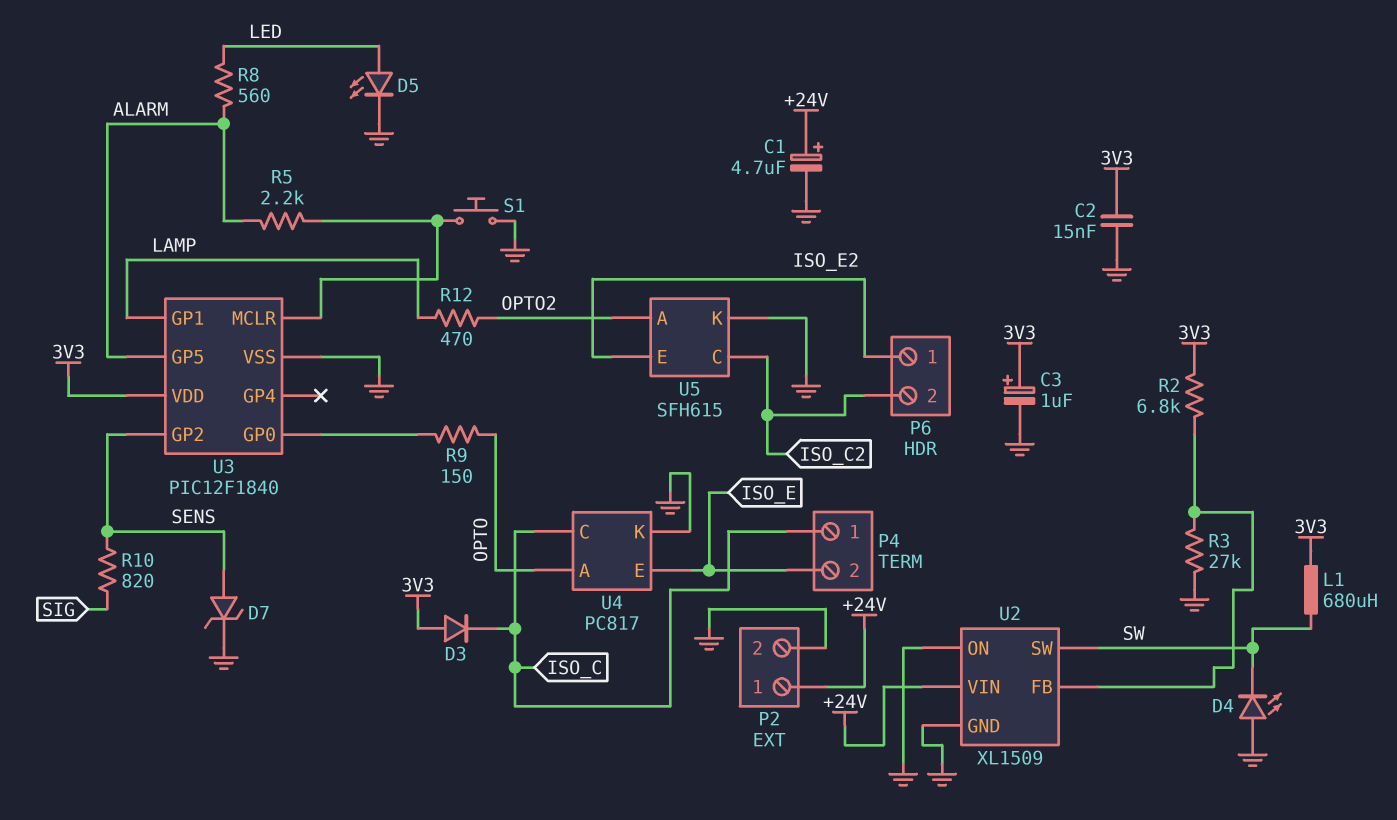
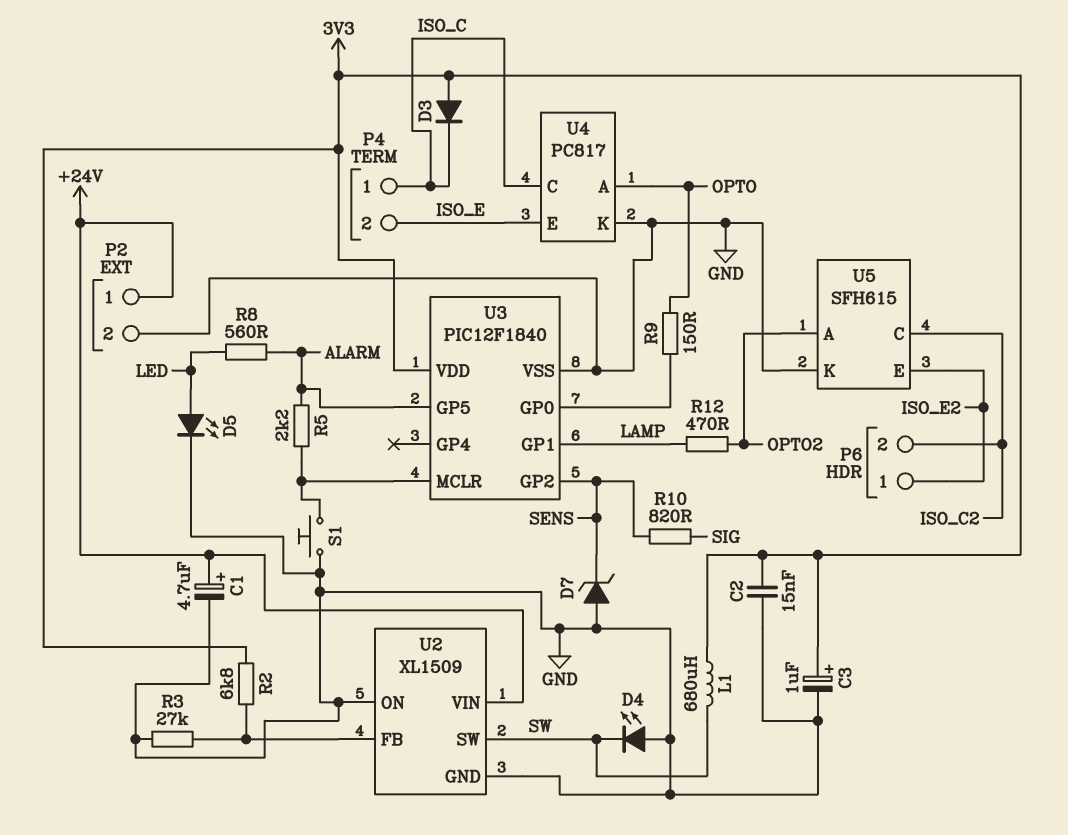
D7: zener (A SENS, K GND) -> zener (A GND, K SENS)

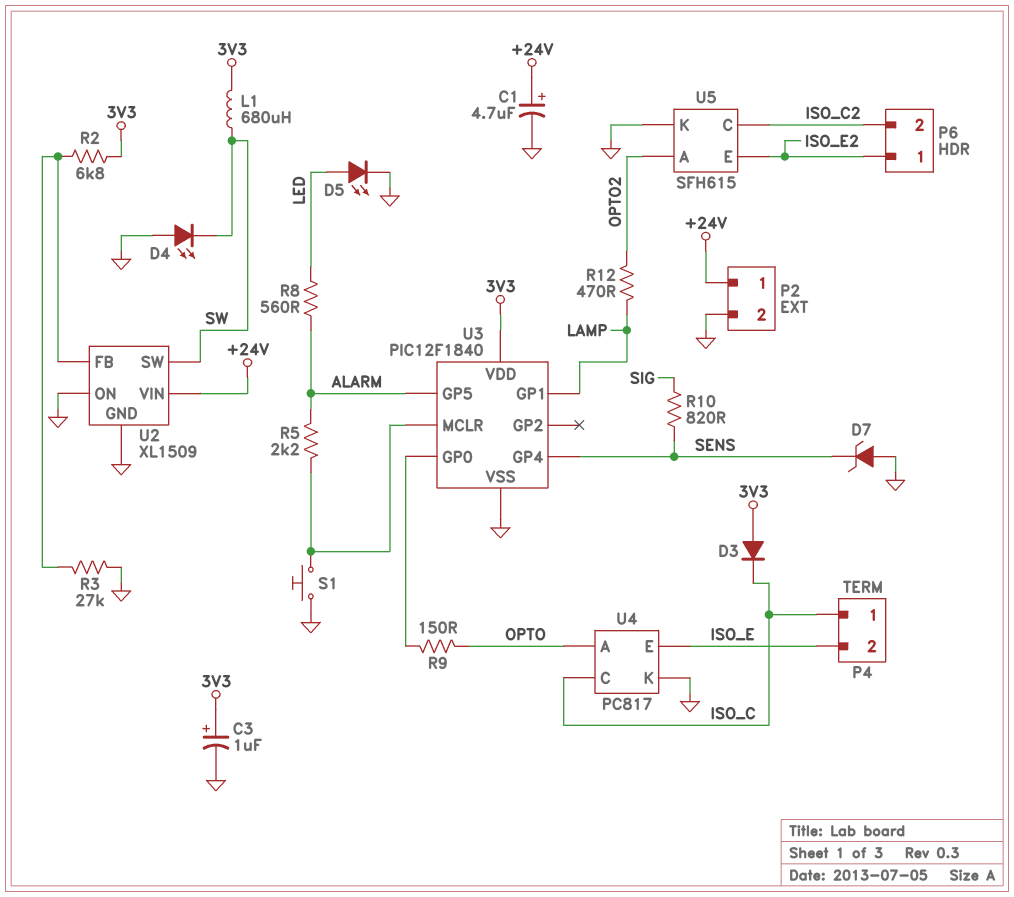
C2: 15nF (3V3, GND) -> none
U3 pin GP2: SENS -> none
U3 pin GP4: none -> SENS

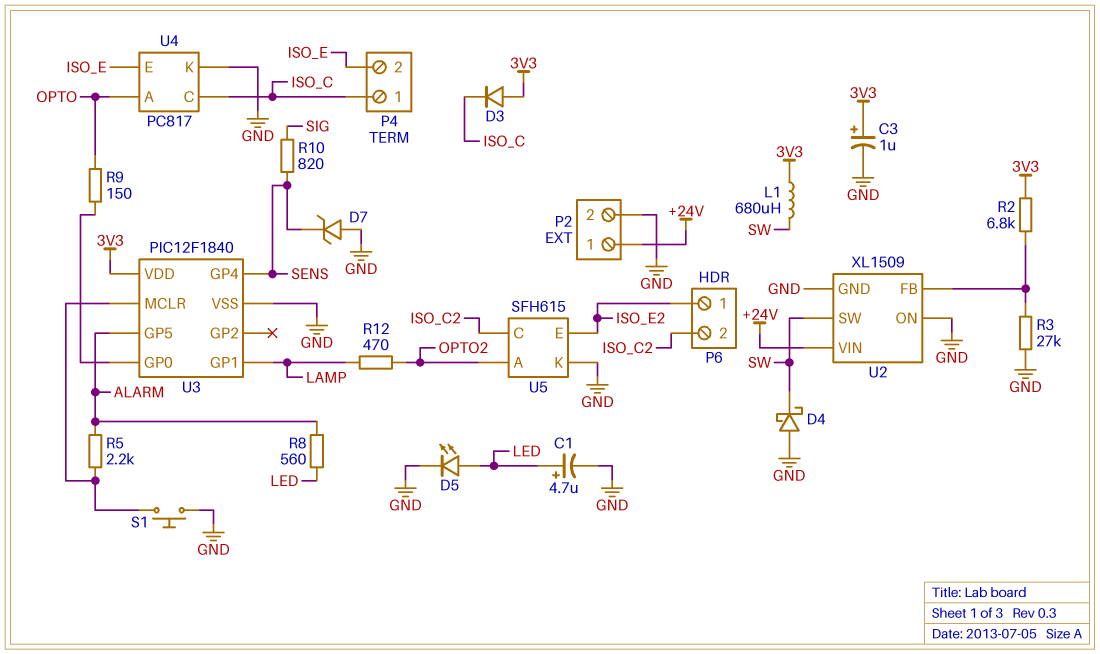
C1: 4.7uF (plus +24V, minus GND) -> 4.7uF (plus LED, minus GND)
D4: LED (A GND, K SW) -> schottky (A GND, K SW)

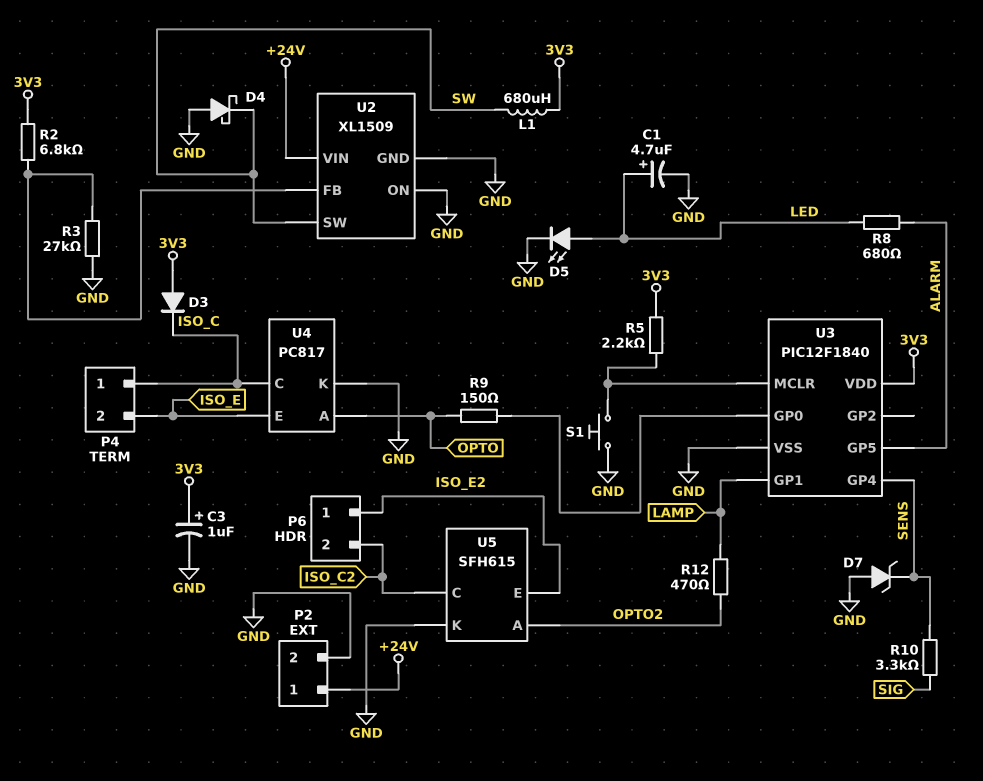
R5: 2.2k (ALARM, U3/MCLR) -> 2.2k (3V3, U3/MCLR)
R8: 560 (ALARM, LED) -> 680 (ALARM, LED)
R10: 820 (SENS, SIG) -> 3.3k (SENS, SIG)

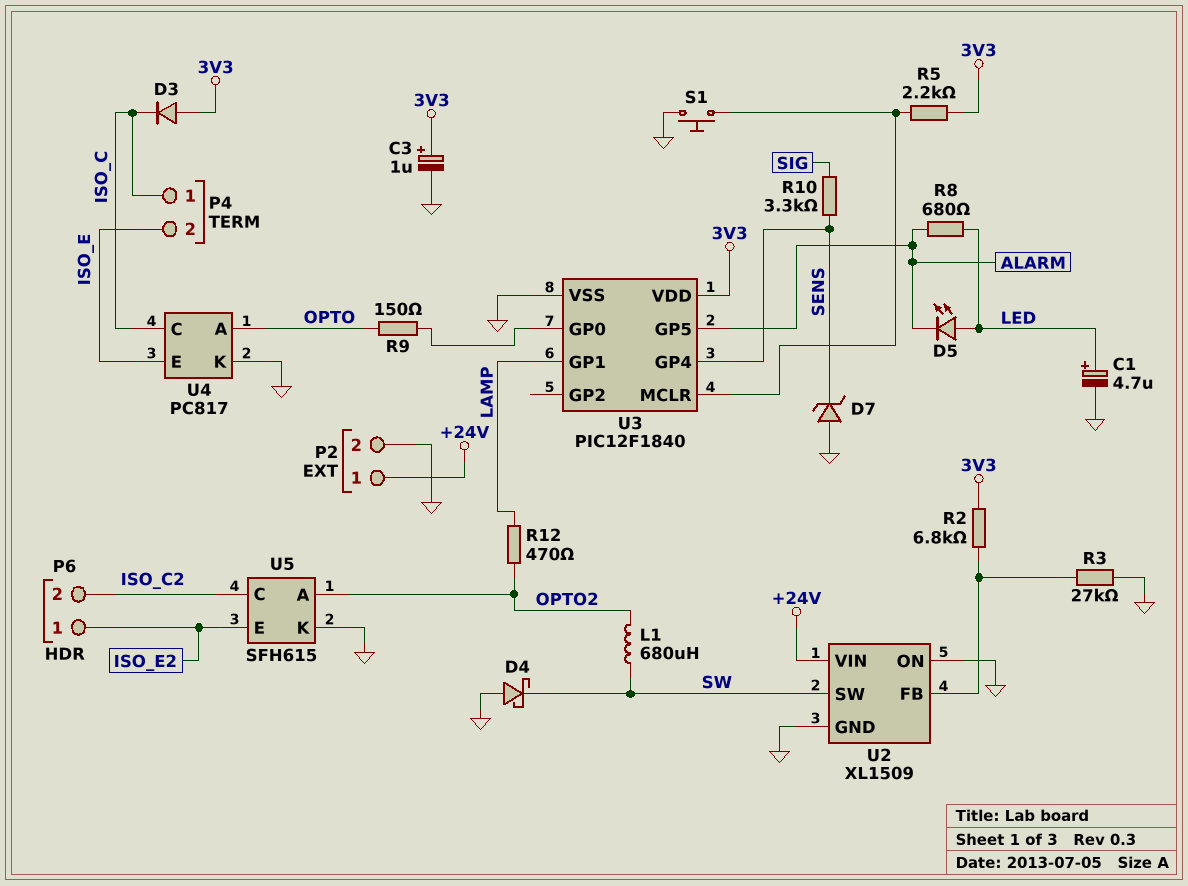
D5: LED (A LED, K GND) -> LED (A LED, K ALARM)
L1: 680uH (3V3, SW) -> 680uH (OPTO2, SW)

